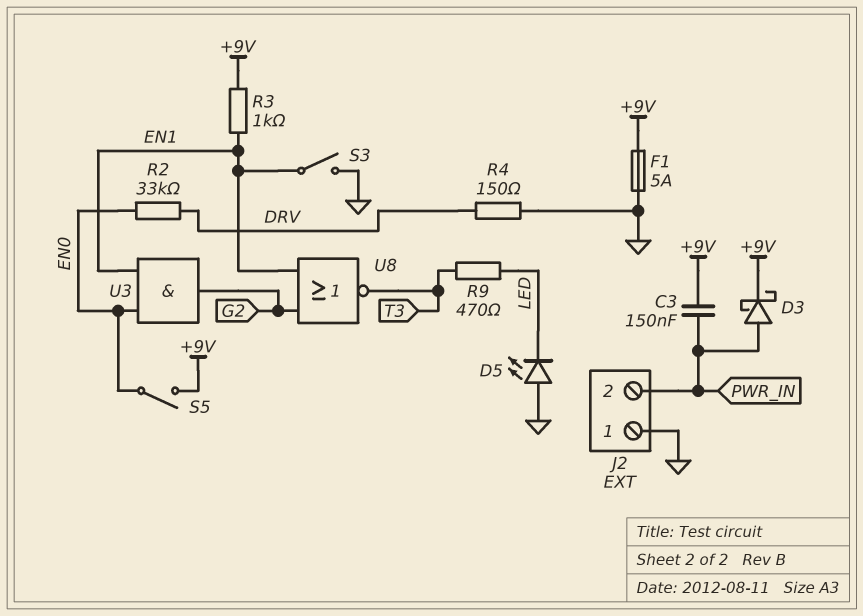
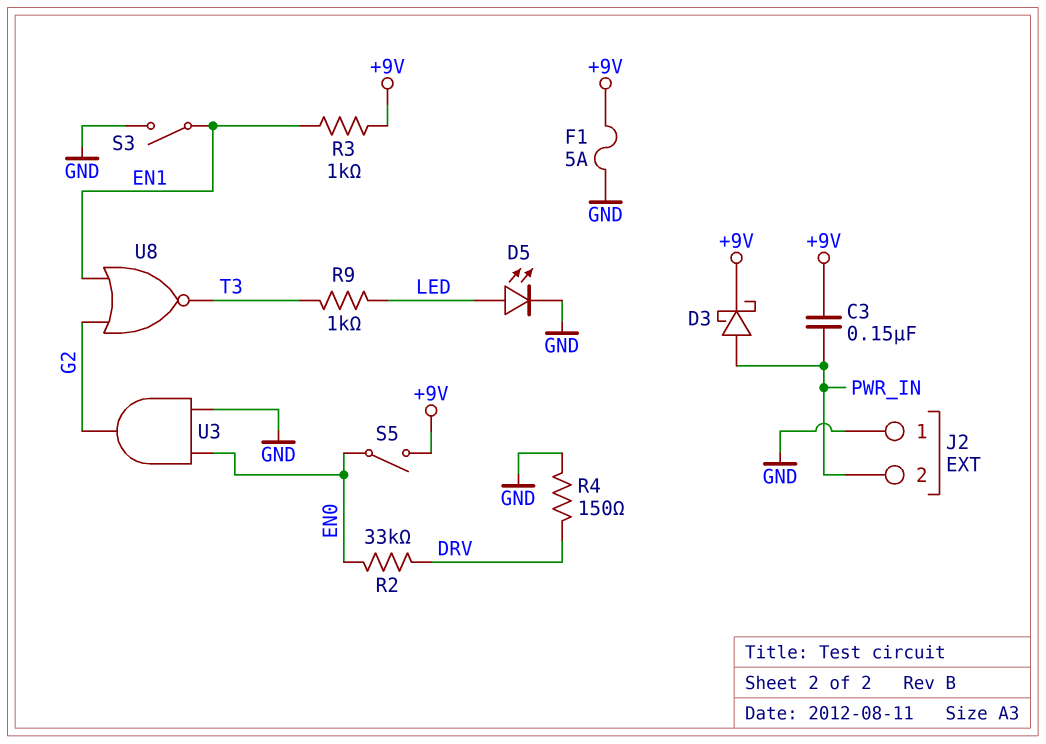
D5: LED (A GND, K LED) -> LED (A LED, K GND)
R9: 470 (LED, T3) -> 1k (LED, T3)
U3: AND (in EN0, in EN1, out G2) -> AND (in EN0, in GND, out G2)

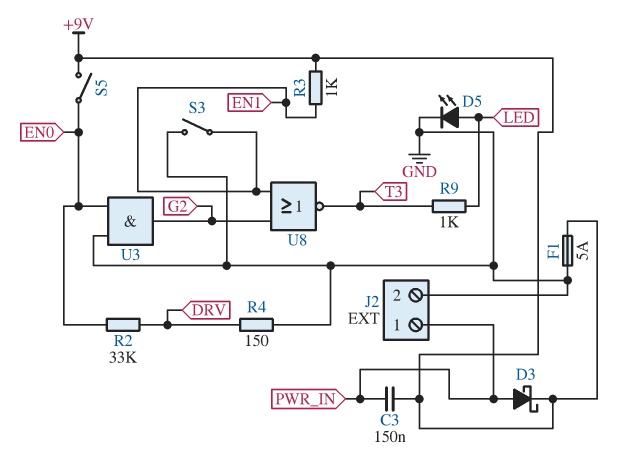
J2 pin 1: GND -> PWR_IN
J2 pin 2: PWR_IN -> GND

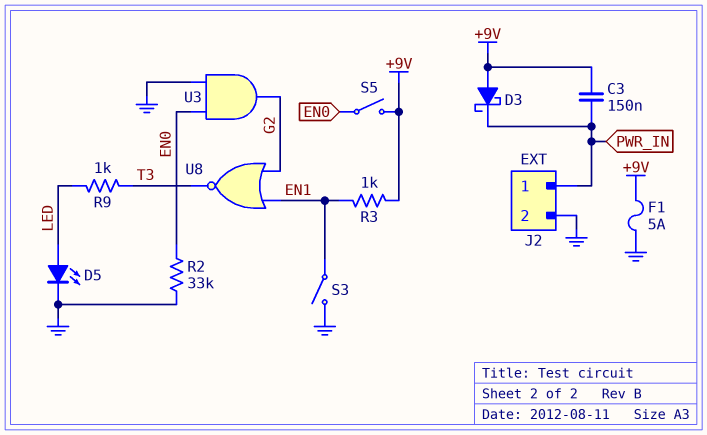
D3: schottky (A PWR_IN, K +9V) -> schottky (A +9V, K PWR_IN)
R2: 33k (DRV, EN0) -> 33k (EN0, GND)
R4: 150 (DRV, GND) -> none

